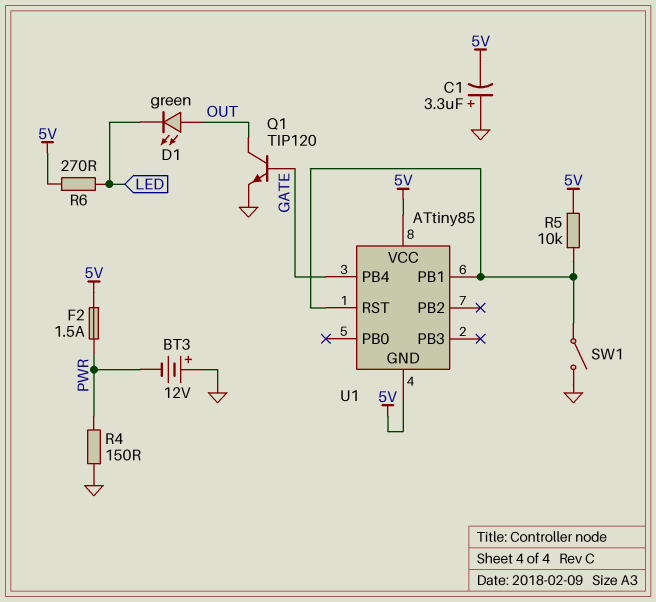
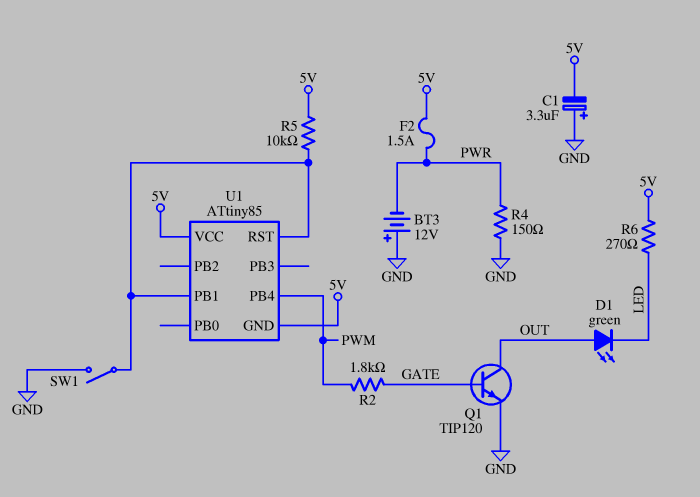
R2: none -> 1.8k (GATE, PWM)
U1 pin PB4: GATE -> PWM

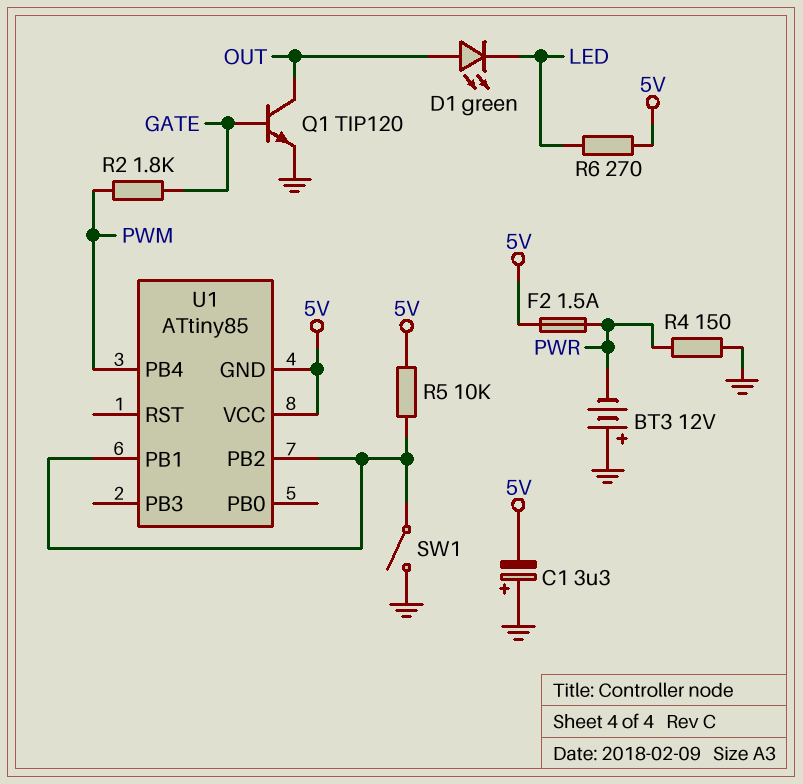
U1 pin PB2: none -> U1/PB1
U1 pin RST: U1/PB1 -> none

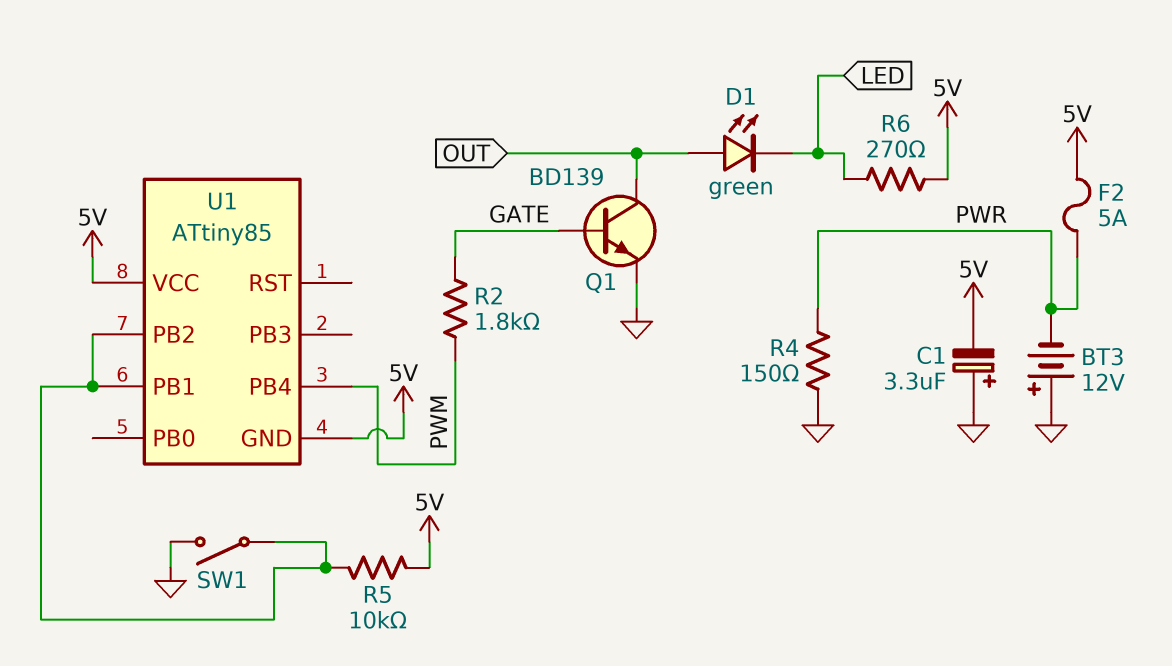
F2: 1.5A (5V, PWR) -> 5A (5V, PWR)
Q1: NPN TIP120 (B GATE, C OUT, E GND) -> NPN BD139 (B GATE, C OUT, E GND)

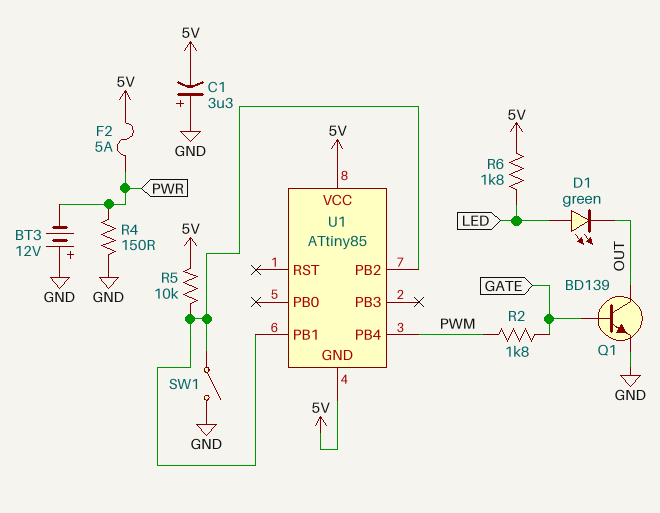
D1: LED green (A OUT, K LED) -> LED green (A LED, K OUT)
R6: 270 (5V, LED) -> 1.8k (5V, LED)

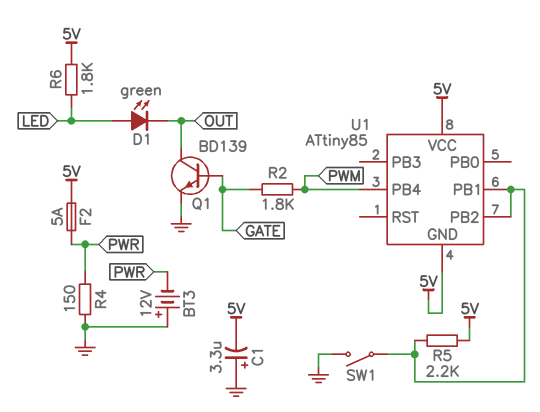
R5: 10k (5V, U1/PB1) -> 2.2k (5V, U1/PB1)

